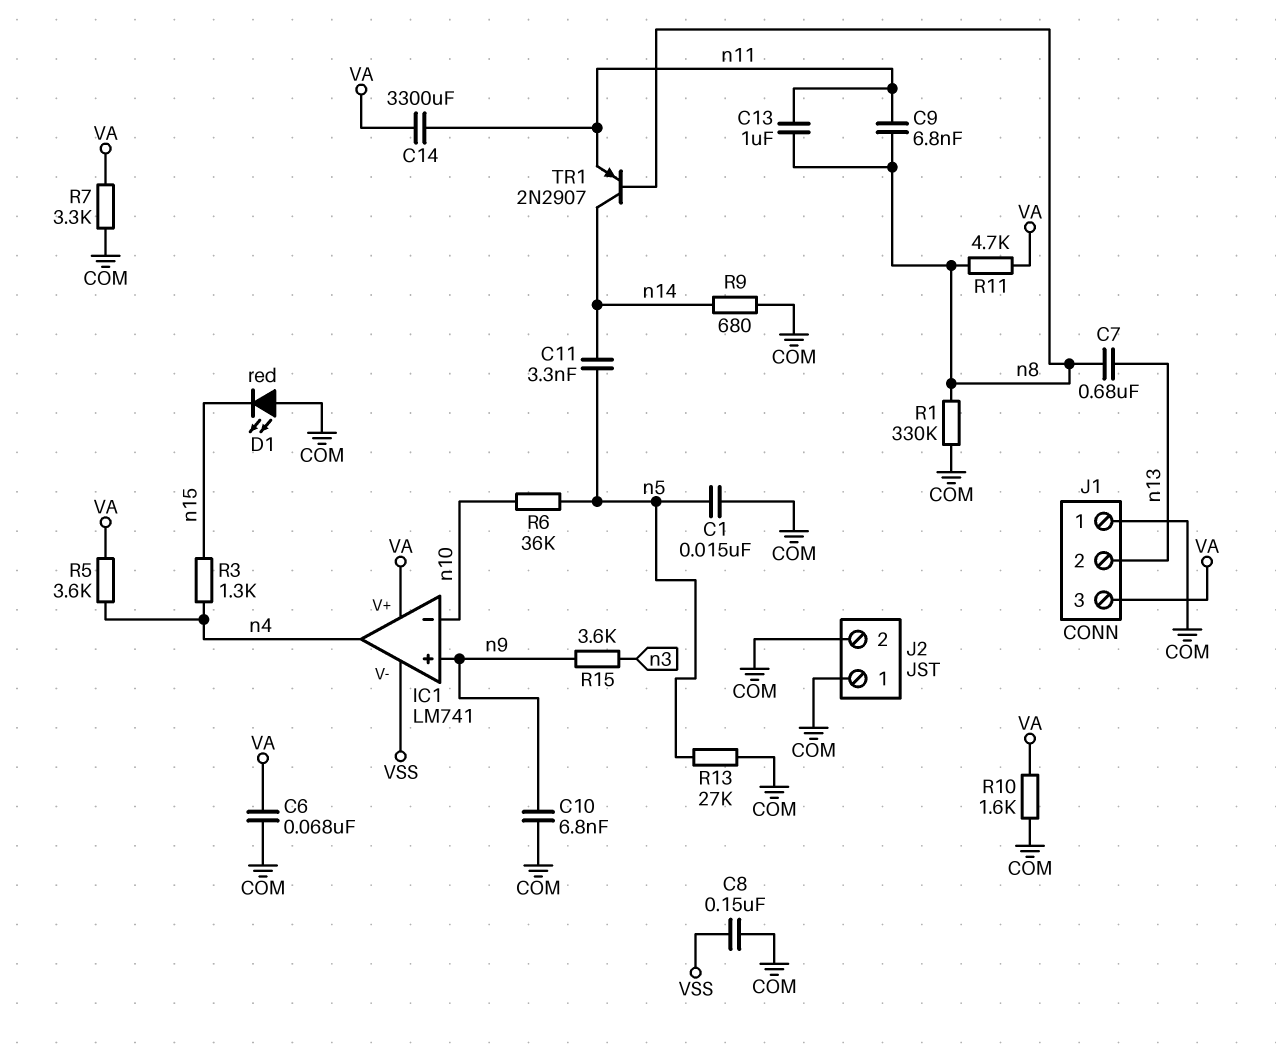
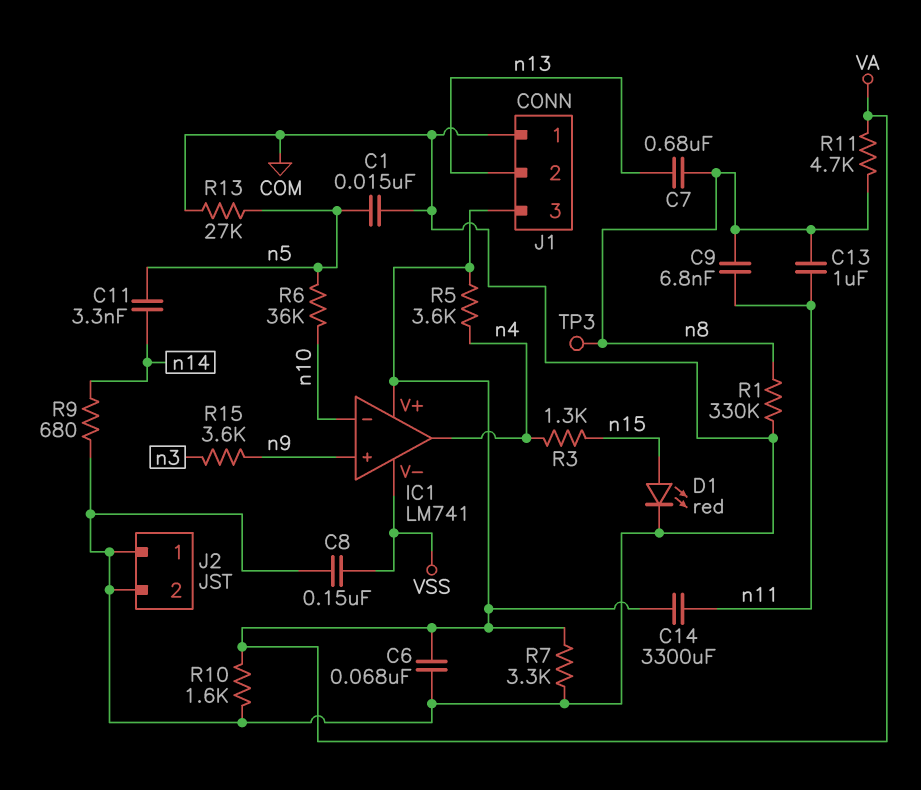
C10: 6.8nF (COM, n9) -> none
D1: LED red (A COM, K n15) -> LED red (A n15, K COM)
TP3: none -> test point (n8)
TR1: PNP 2N2907 (B n8, C n14, E n11) -> none

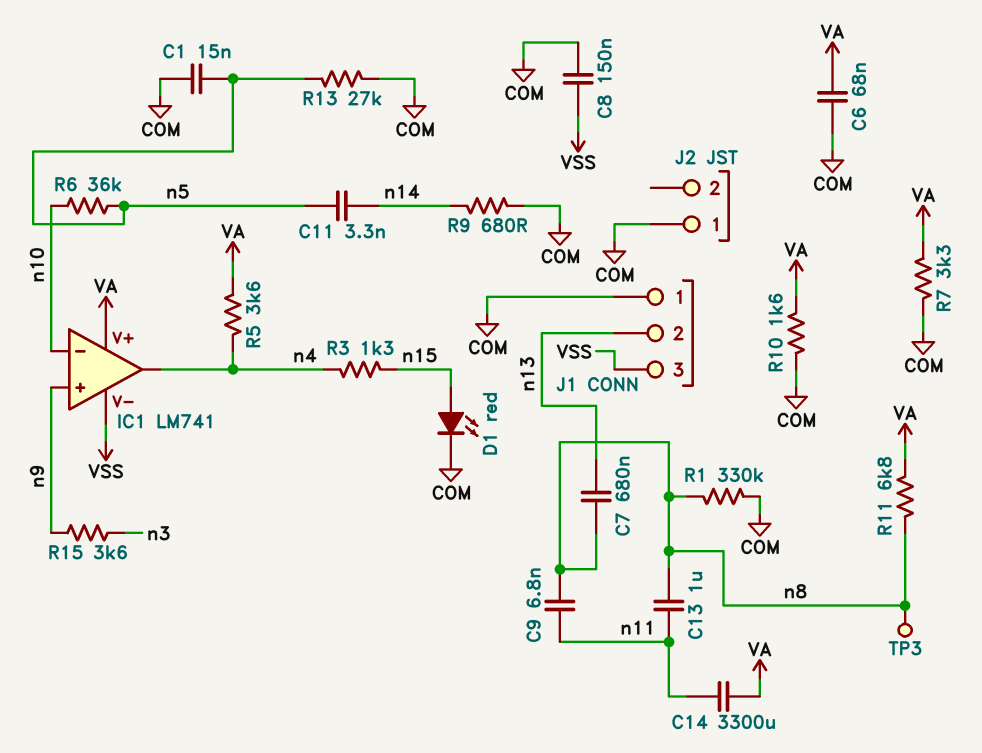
J1 pin 3: VA -> VSS
J2 pin 2: COM -> none
R11: 4.7k (VA, n8) -> 6.8k (VA, n8)

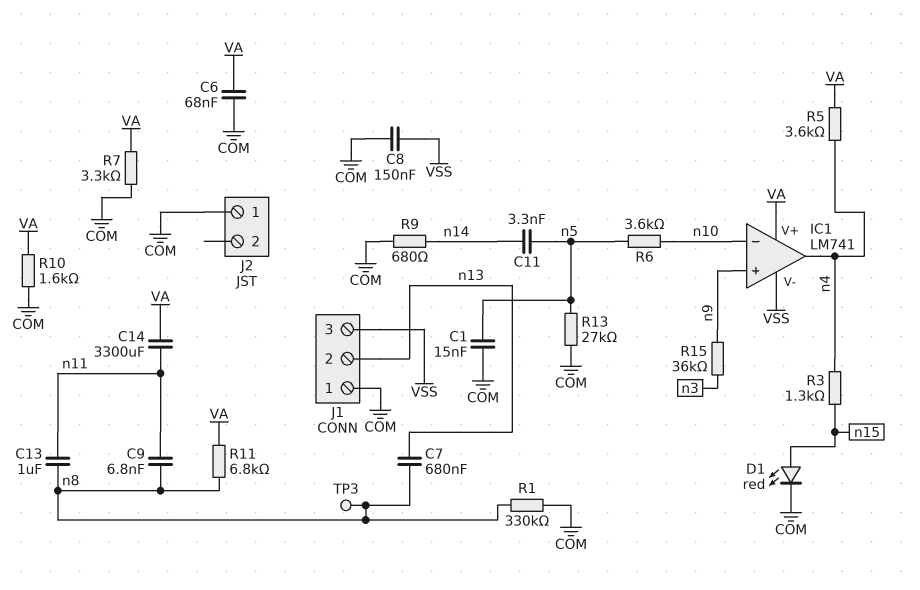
R6: 36k (n5, n10) -> 3.6k (n5, n10)
R15: 3.6k (n3, n9) -> 36k (n3, n9)

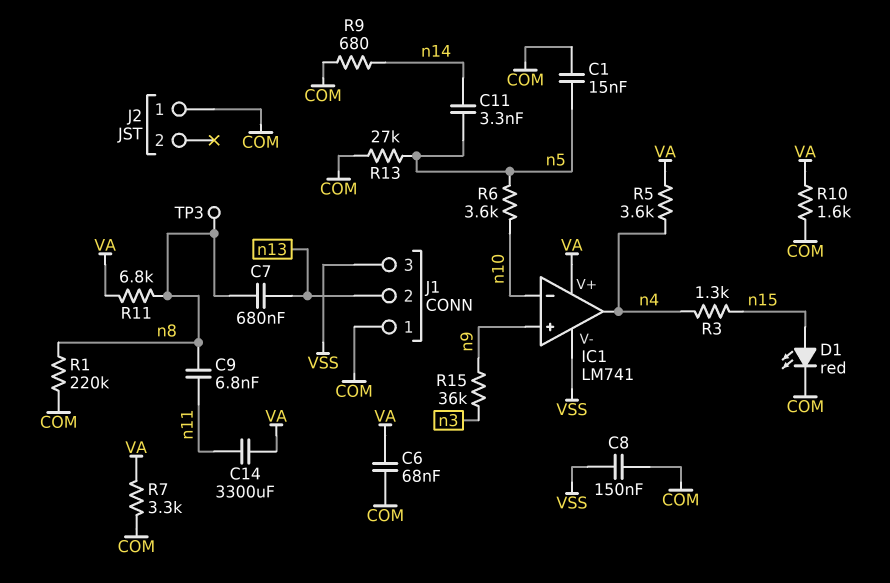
C13: 1uF (n8, n11) -> none
R1: 330k (COM, n8) -> 220k (COM, n8)

